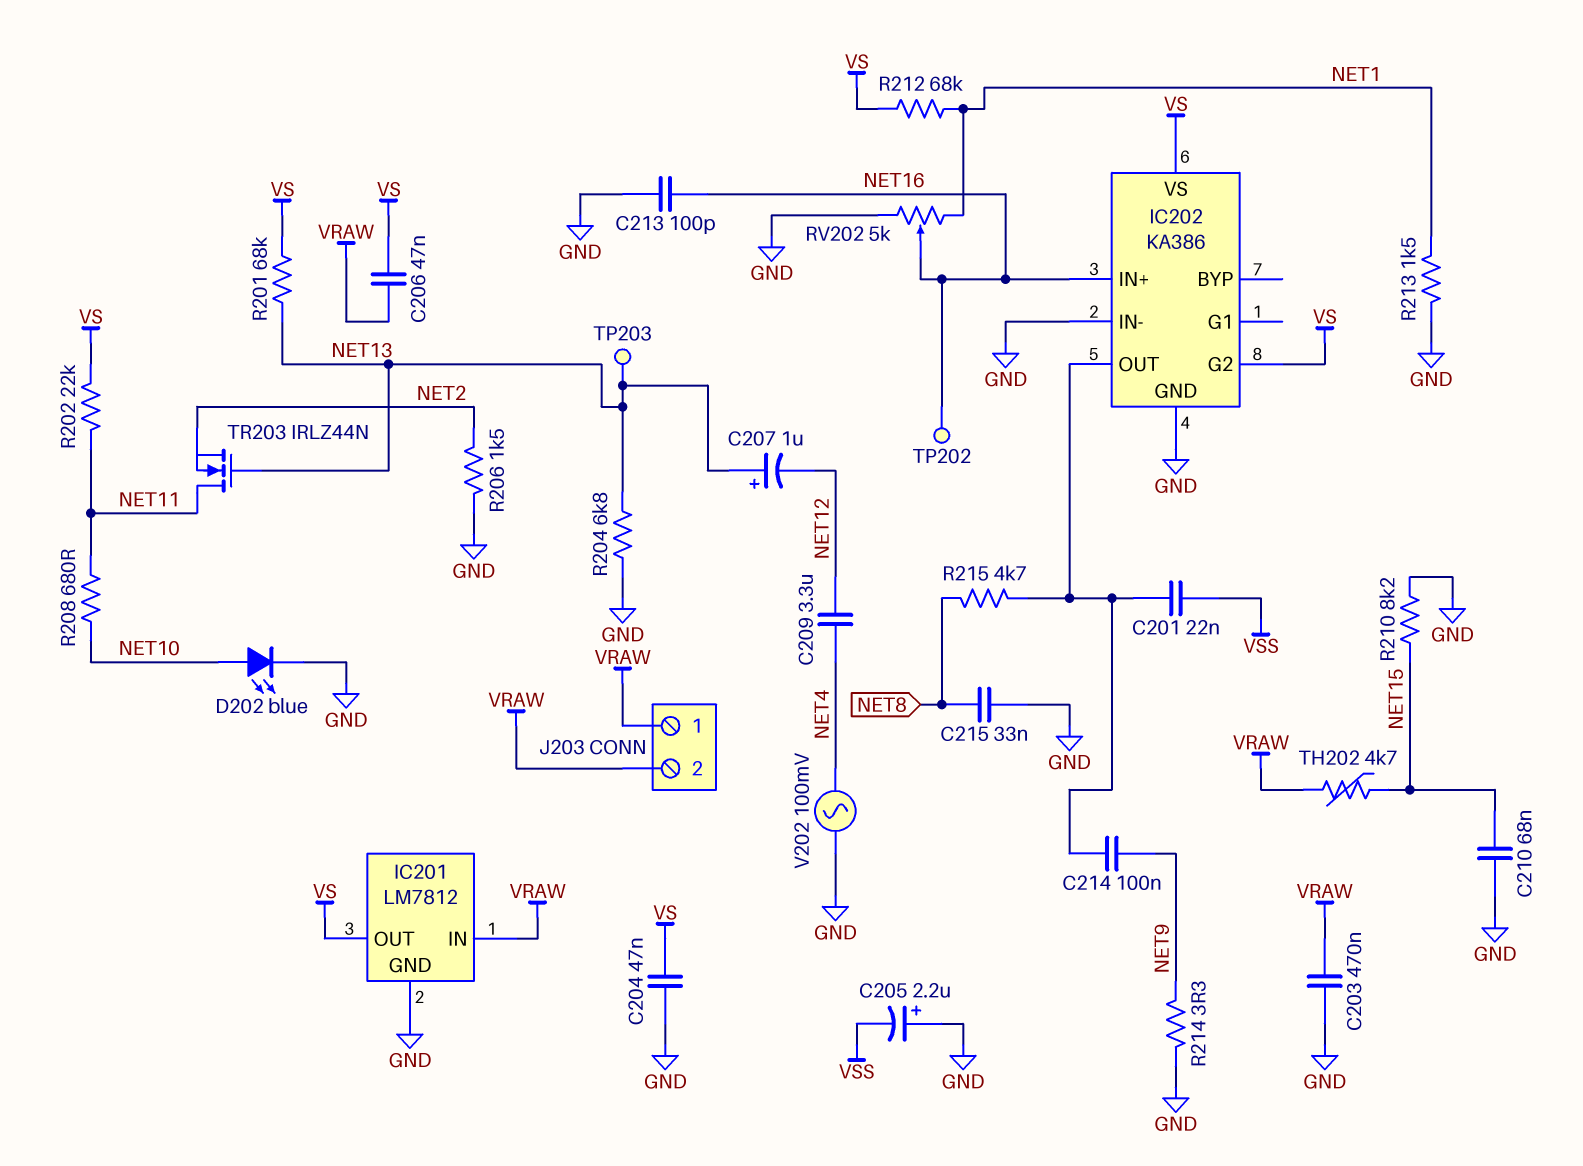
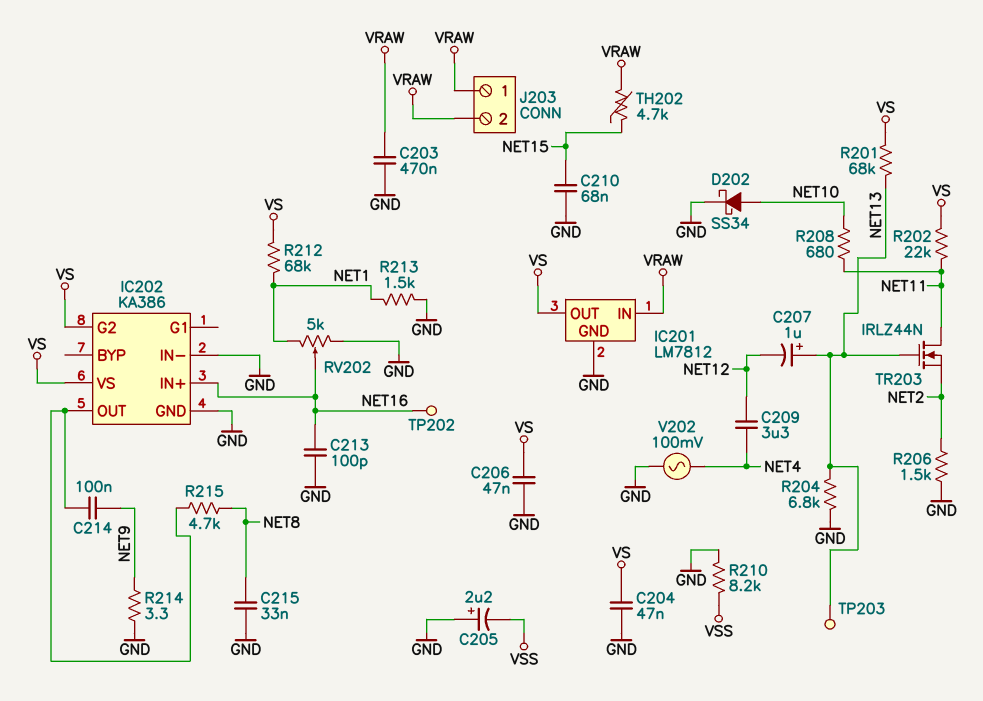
C201: 22nF (IC202/OUT, VSS) -> none
C206: 47nF (VRAW, VS) -> 47nF (GND, VS)
D202: LED blue (A NET10, K GND) -> schottky SS34 (A NET10, K GND)
R210: 8.2k (GND, NET15) -> 8.2k (GND, VSS)

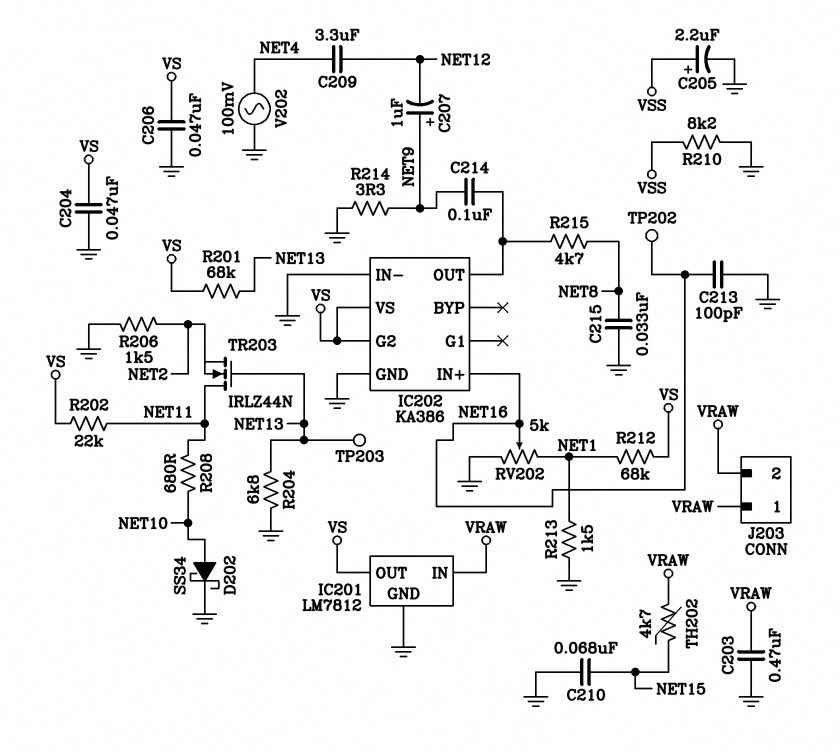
C205: 2.2uF (plus GND, minus VSS) -> 2.2uF (plus VSS, minus GND)
C207: 1uF (plus NET13, minus NET12) -> 1uF (plus NET9, minus NET12)

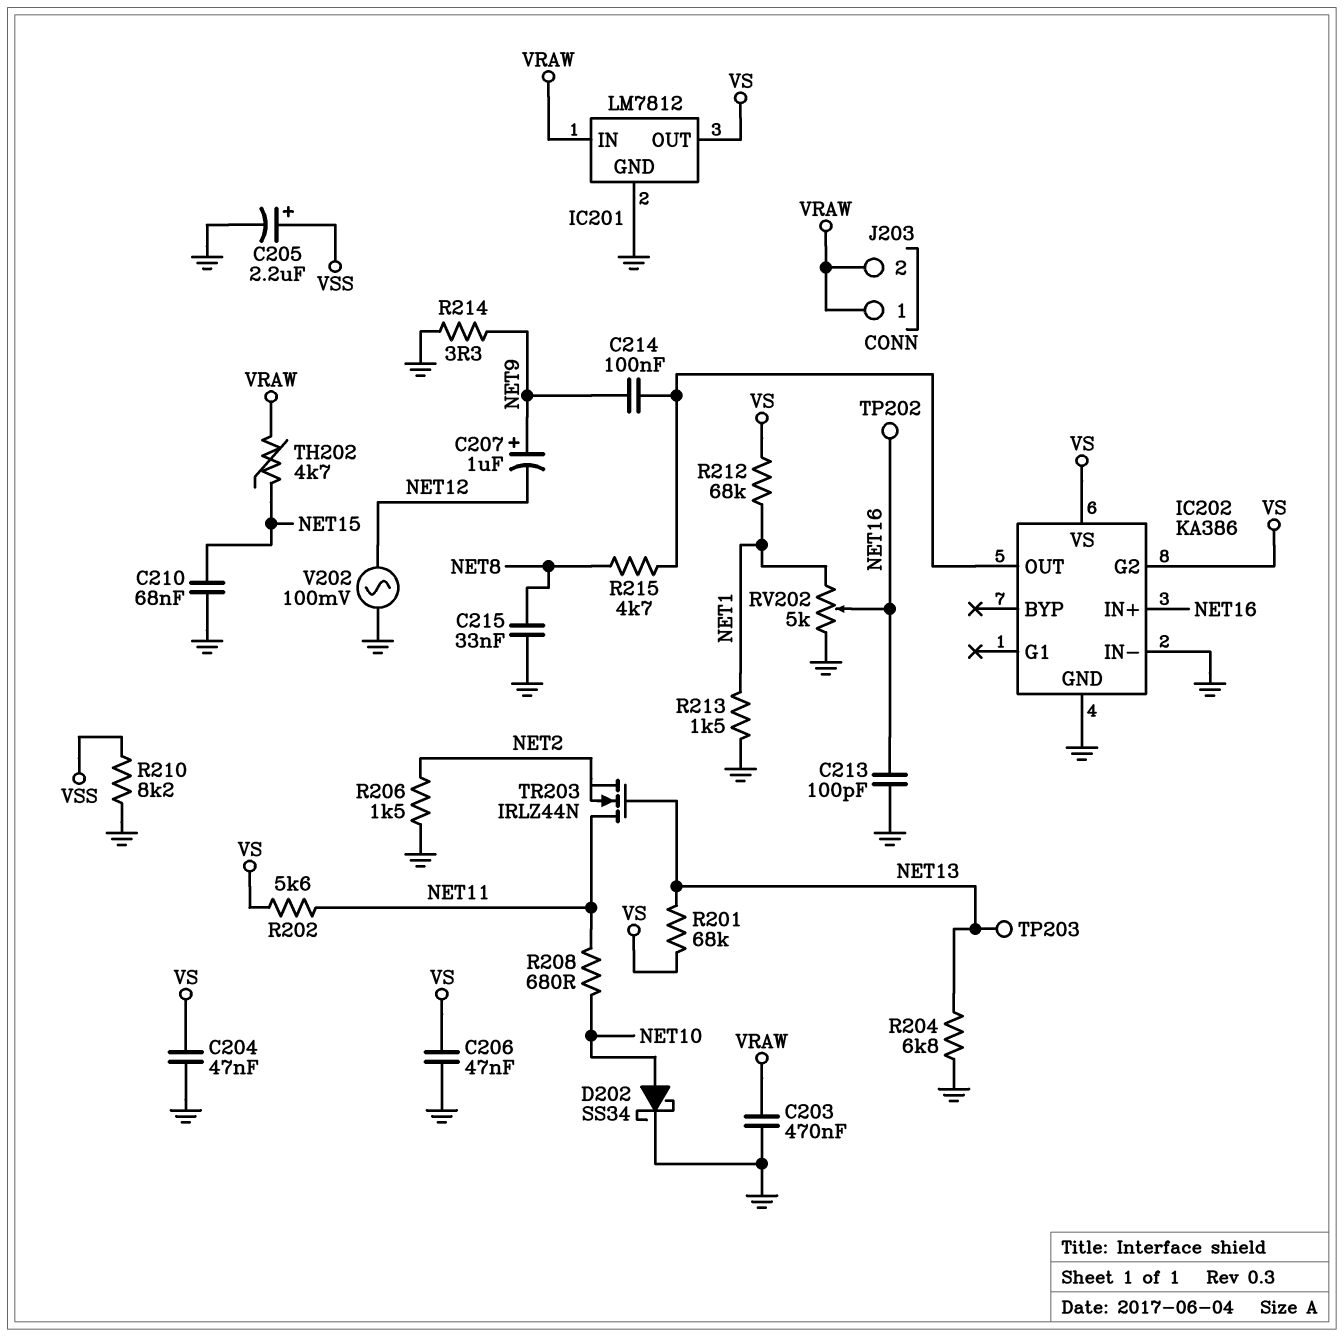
C209: 3.3uF (NET4, NET12) -> none
R202: 22k (NET11, VS) -> 5.6k (NET11, VS)
V202: AC 100mV (GND, NET4) -> AC 100mV (GND, NET12)

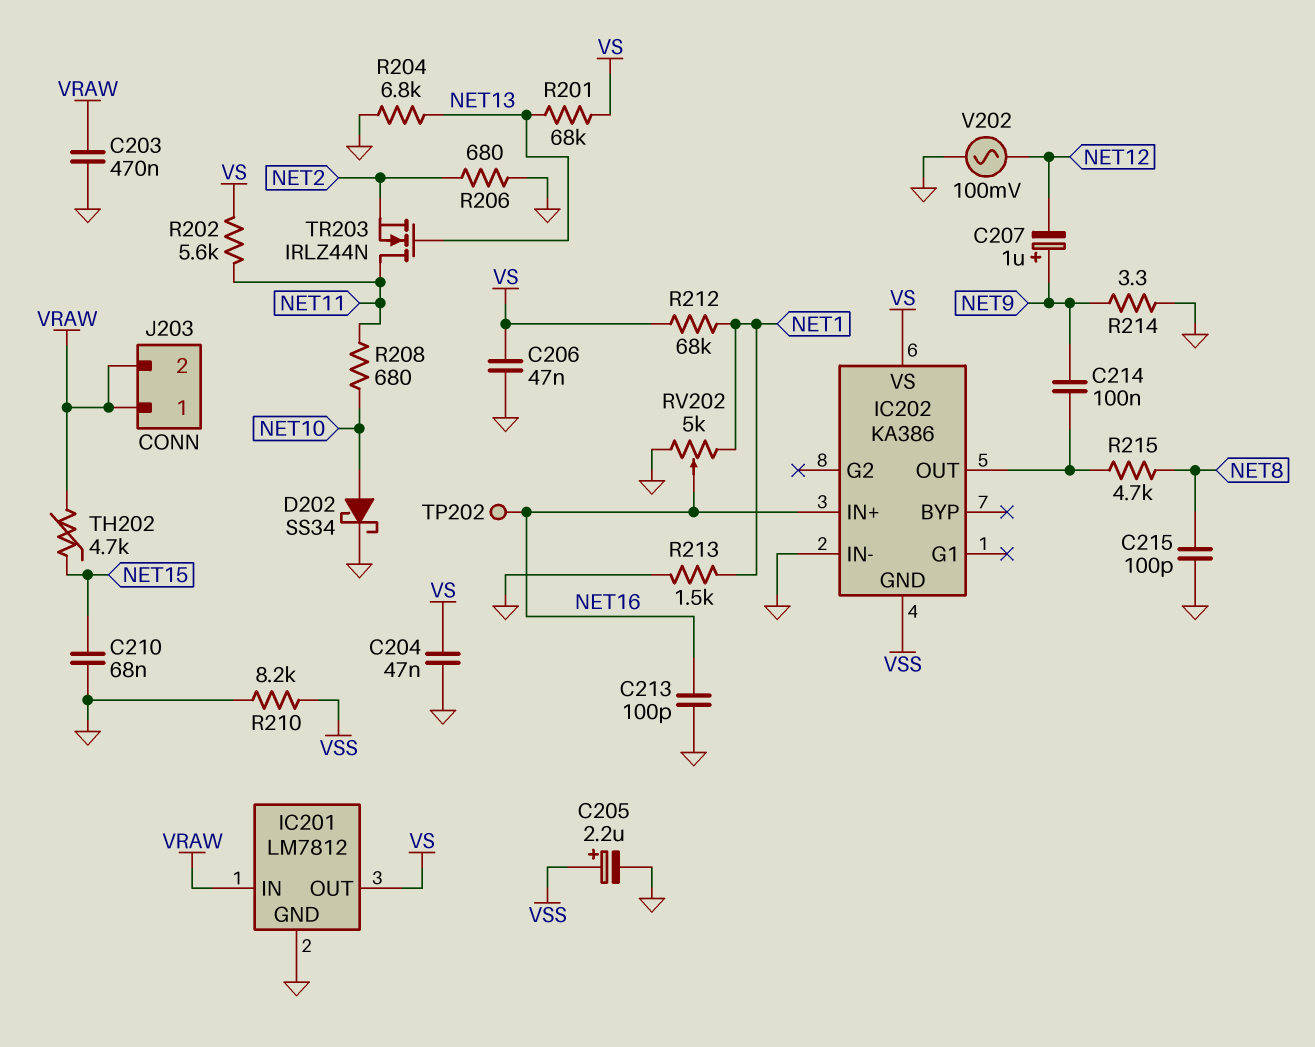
C215: 33nF (GND, NET8) -> 100pF (GND, NET8)
IC202 pin G2: VS -> none
IC202 pin GND: GND -> VSS
R206: 1.5k (GND, NET2) -> 680 (GND, NET2)
TP203: test point (NET13) -> none

